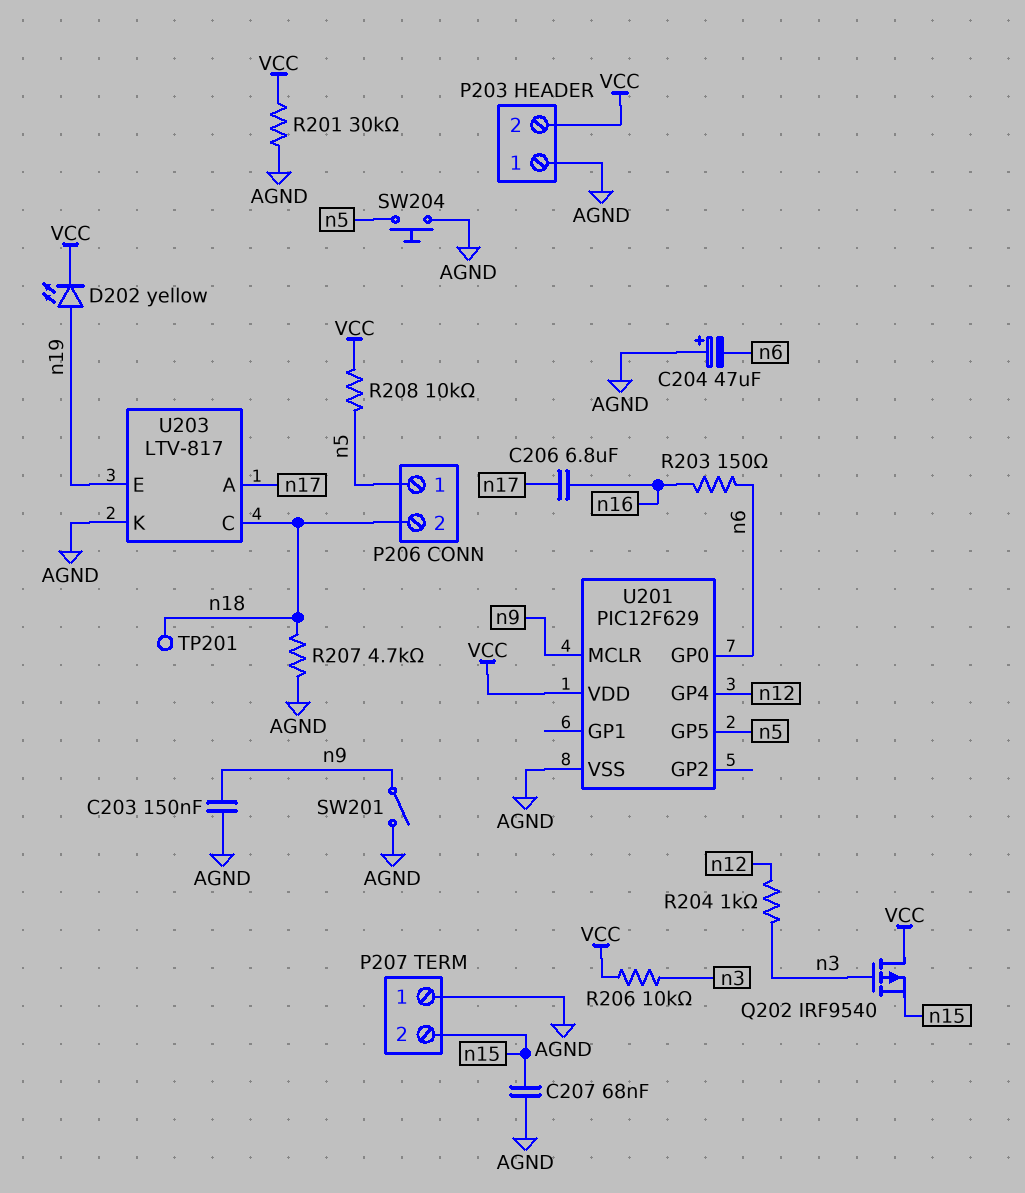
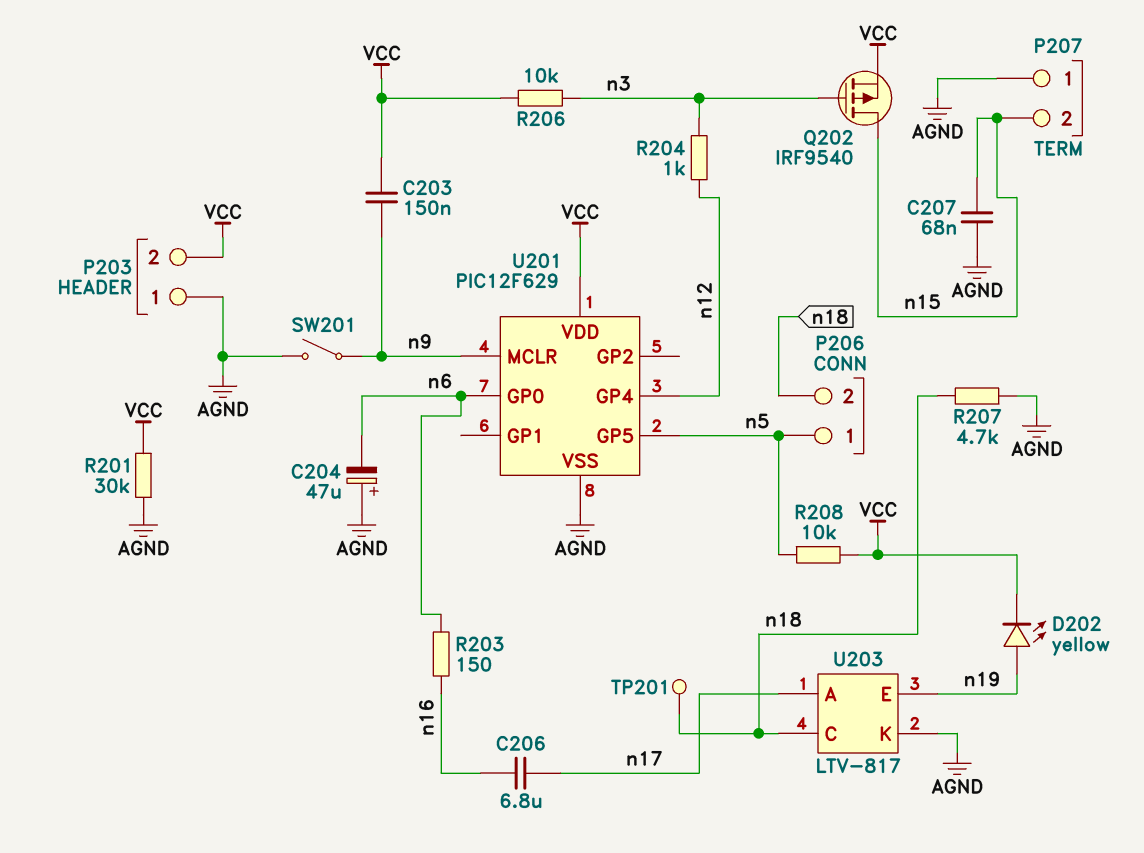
C203: 150nF (AGND, n9) -> 150nF (VCC, n9)
Q202: PMOS IRF9540 (G n3, D VCC, S n15) -> PMOS IRF9540 (G n3, D n15, S VCC)
SW204: button (AGND, n5) -> none

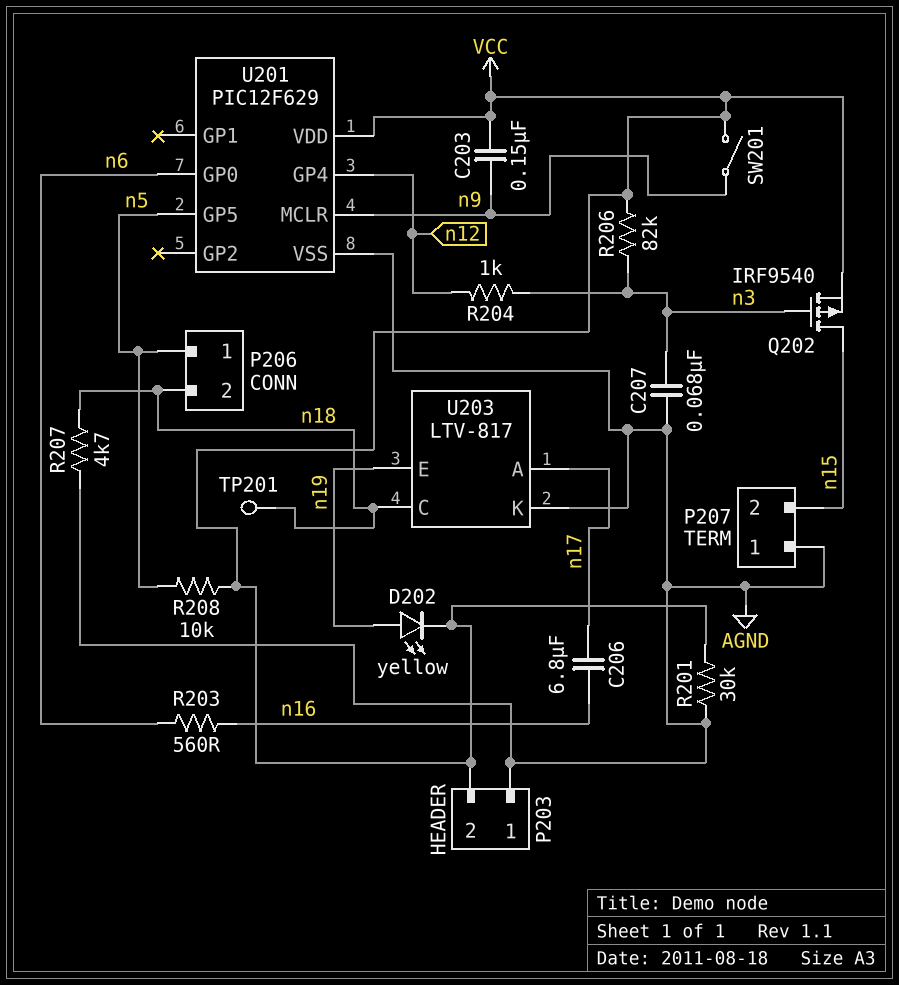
C204: 47uF (plus AGND, minus n6) -> none
C207: 68nF (AGND, n15) -> 68nF (AGND, n3)
R203: 150 (n6, n16) -> 560 (n6, n16)
R206: 10k (VCC, n3) -> 82k (VCC, n3)
SW201: switch (AGND, n9) -> switch (VCC, n9)

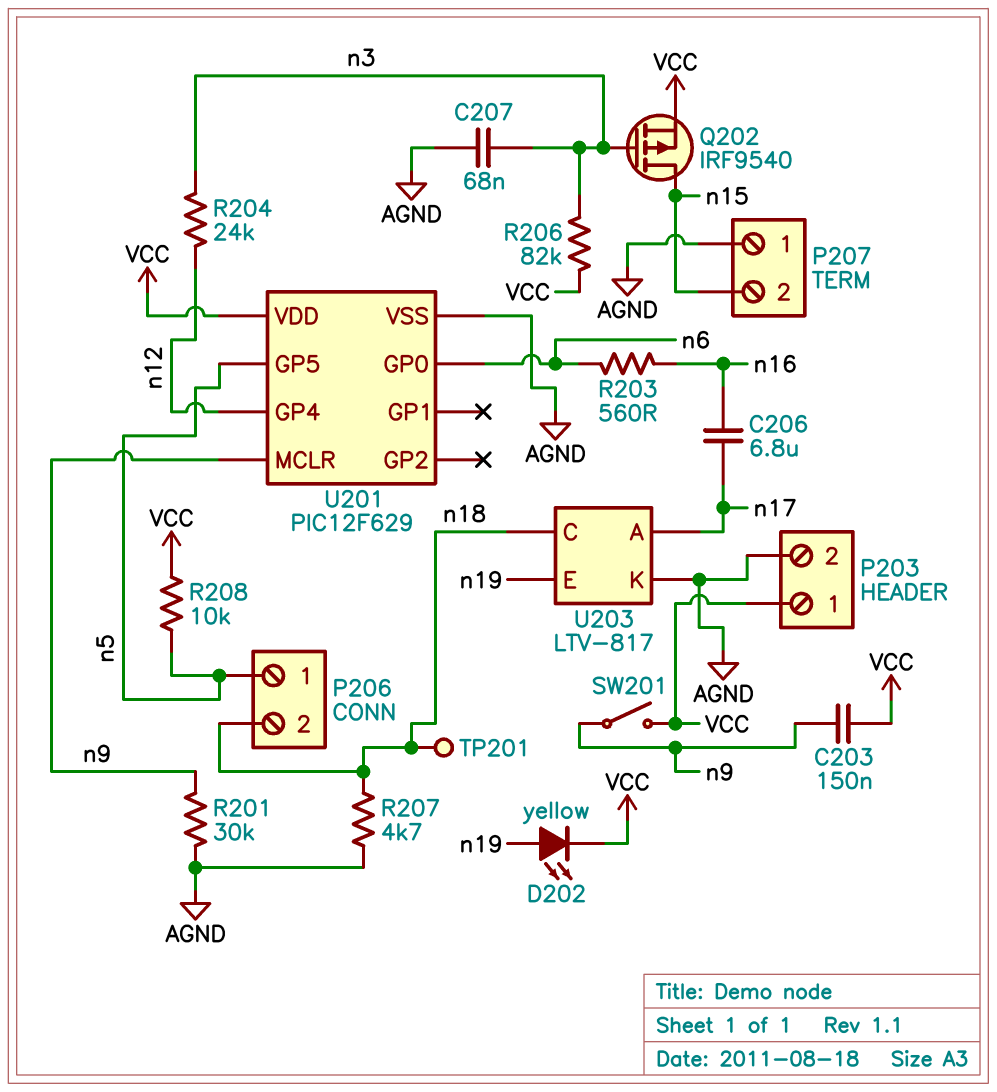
P203 pin 1: AGND -> VCC
P203 pin 2: VCC -> AGND
R201: 30k (AGND, VCC) -> 30k (AGND, n9)
R204: 1k (n3, n12) -> 24k (n3, n12)

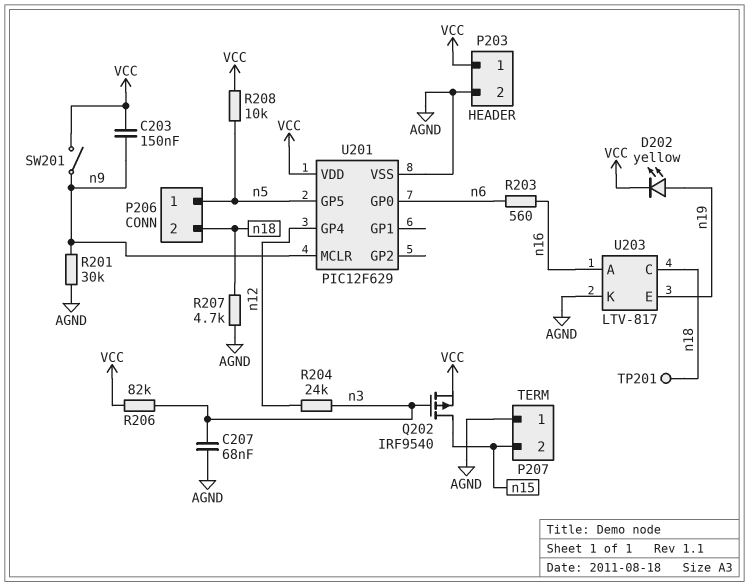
C206: 6.8uF (n16, n17) -> none
U203 pin A: n17 -> n16

